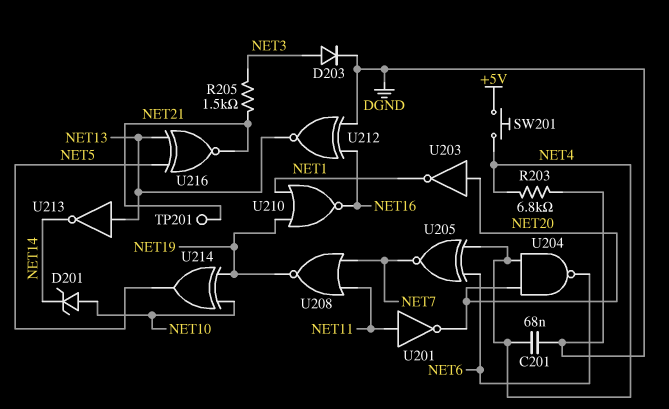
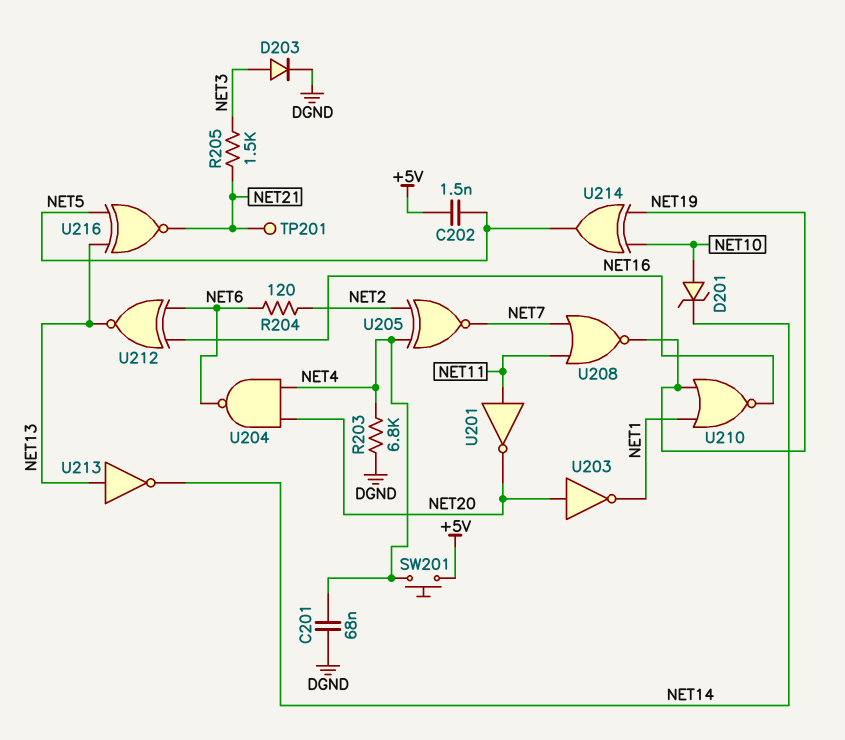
C202: none -> 1.5nF (+5V, NET5)
R204: none -> 120 (NET2, NET6)
U205: XNOR (in NET4, in NET6, out NET7) -> XNOR (in NET2, in NET4, out NET7)
U212: XNOR (in DGND, in NET16, out NET13) -> XNOR (in NET6, in NET16, out NET13)

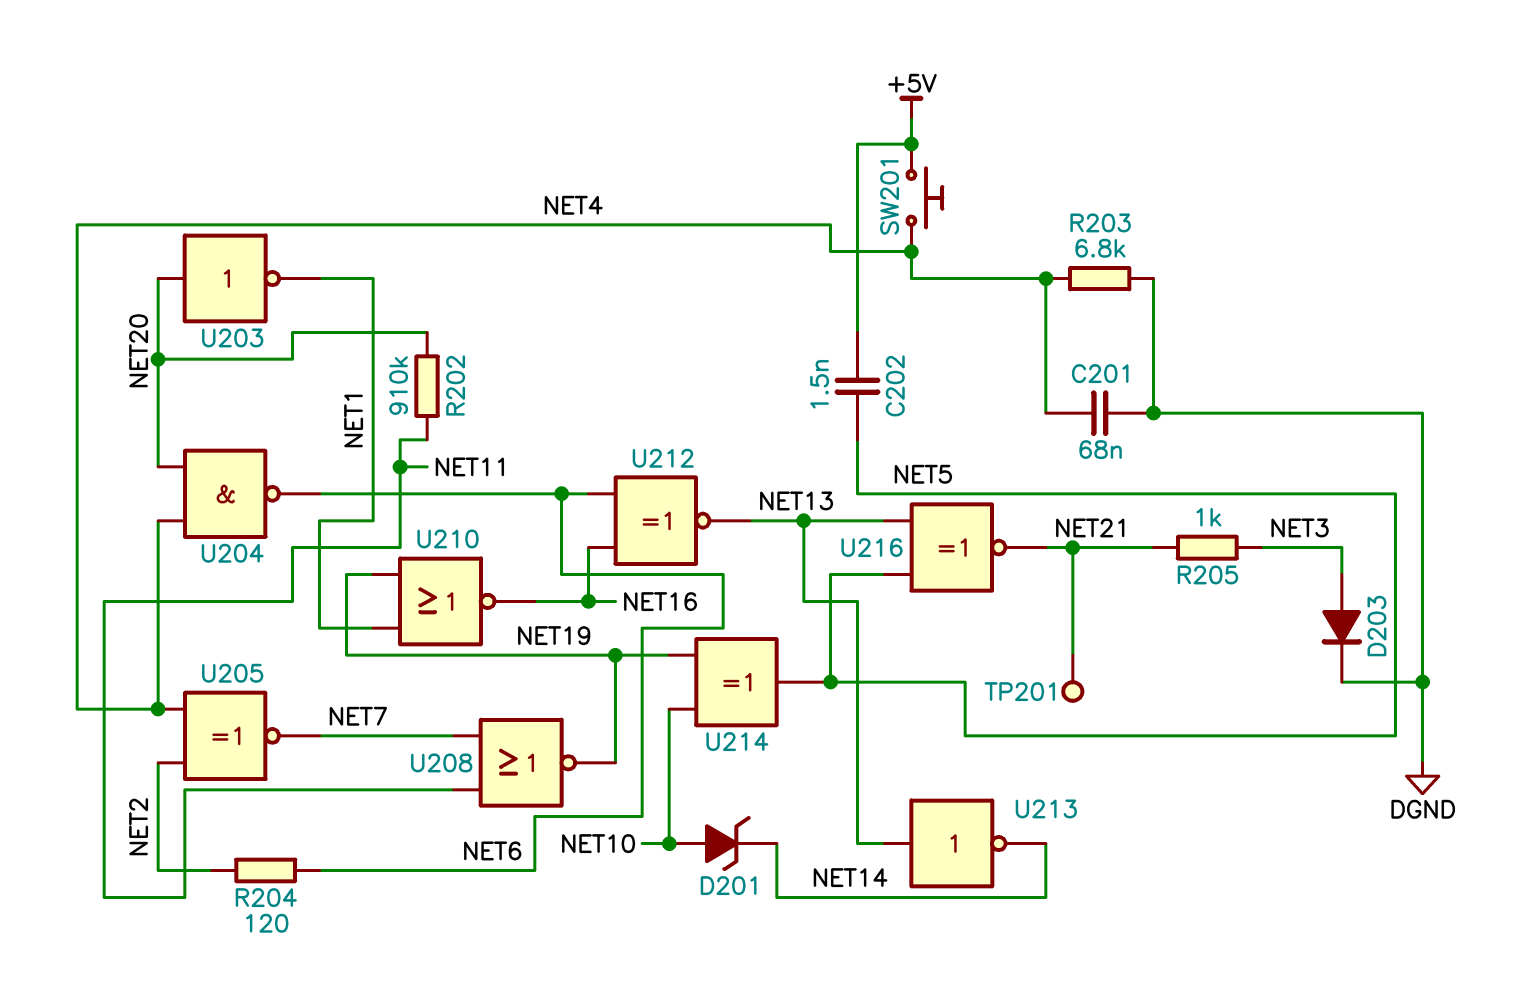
R202: none -> 910k (NET11, NET20)
R205: 1.5k (NET3, NET21) -> 1k (NET3, NET21)
U201: NOT (in NET11, out NET20) -> none

